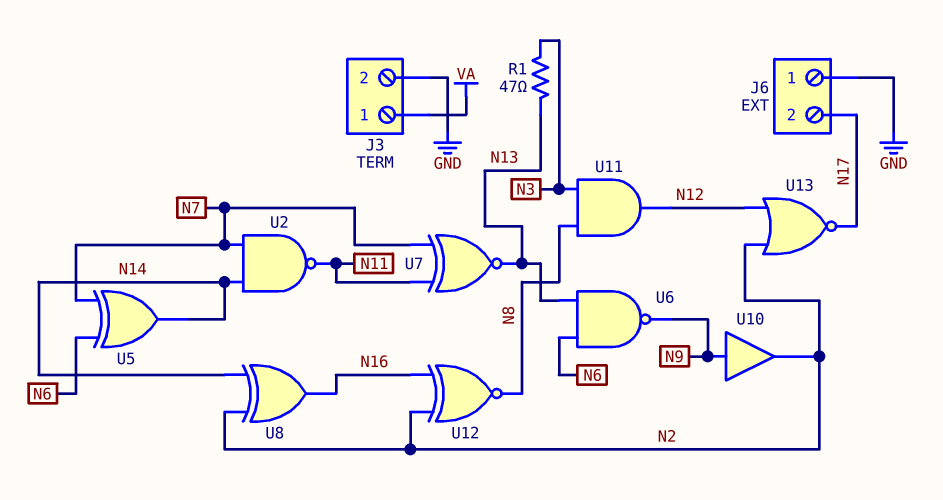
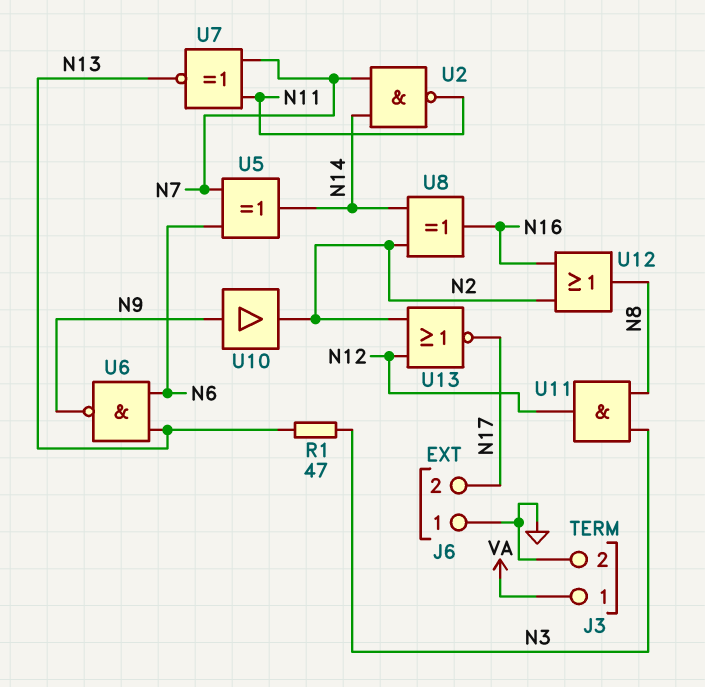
U12: XNOR (in N2, in N16, out N8) -> OR (in N2, in N16, out N8)

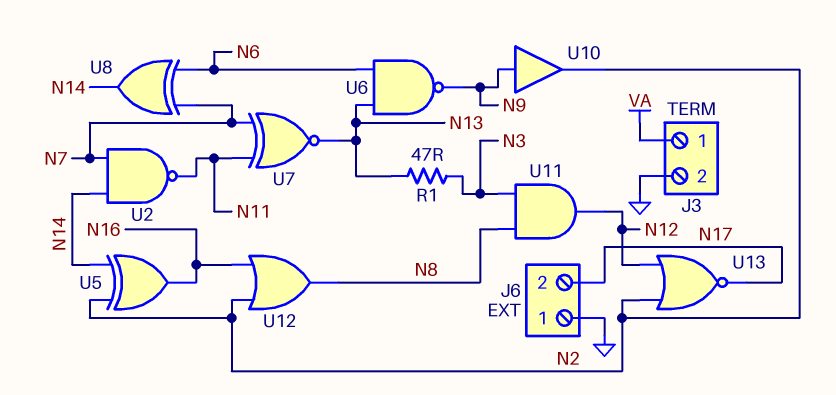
U5: XOR (in N6, in N7, out N14) -> XOR (in N2, in N14, out N16)
U8: XOR (in N2, in N14, out N16) -> XOR (in N6, in N7, out N14)

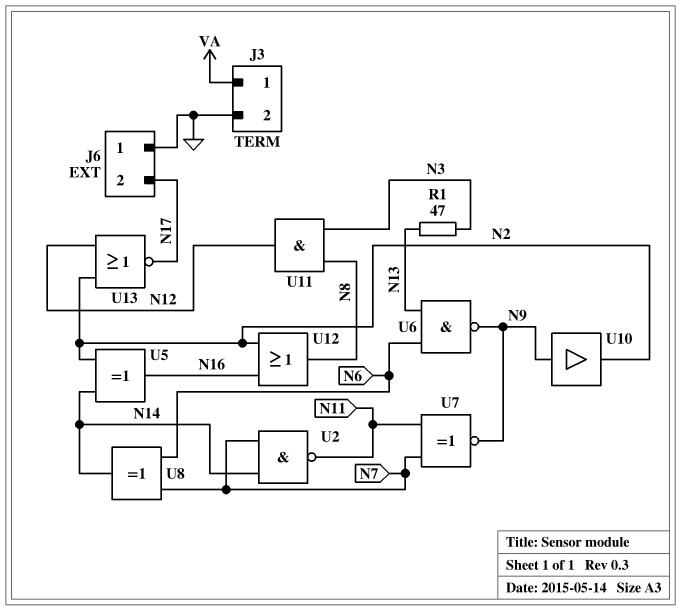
U7: XNOR (in N7, in N11, out N13) -> XNOR (in N7, in N11, out N9)

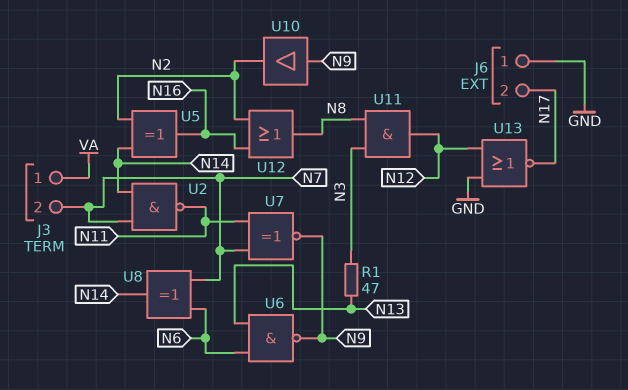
J3 pin 2: GND -> N7
U13: NOR (in N2, in N12, out N17) -> NOR (in GND, in N12, out N17)

